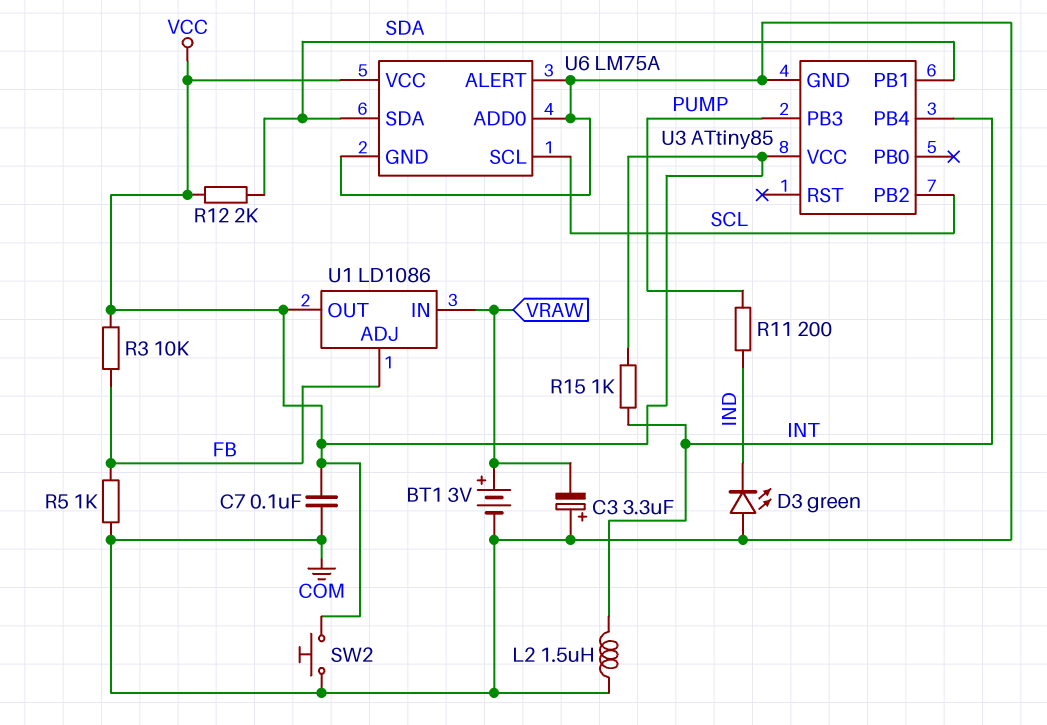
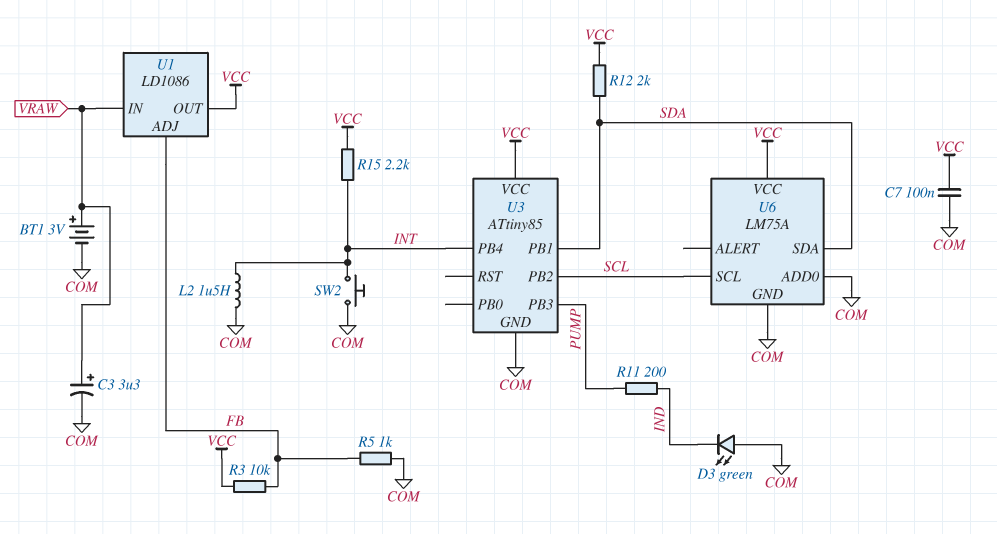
C3: 3.3uF (plus COM, minus VRAW) -> 3.3uF (plus VRAW, minus COM)
R15: 1k (INT, VCC) -> 2.2k (INT, VCC)
SW2: button (COM, VCC) -> button (COM, INT)
U6 pin ALERT: COM -> none

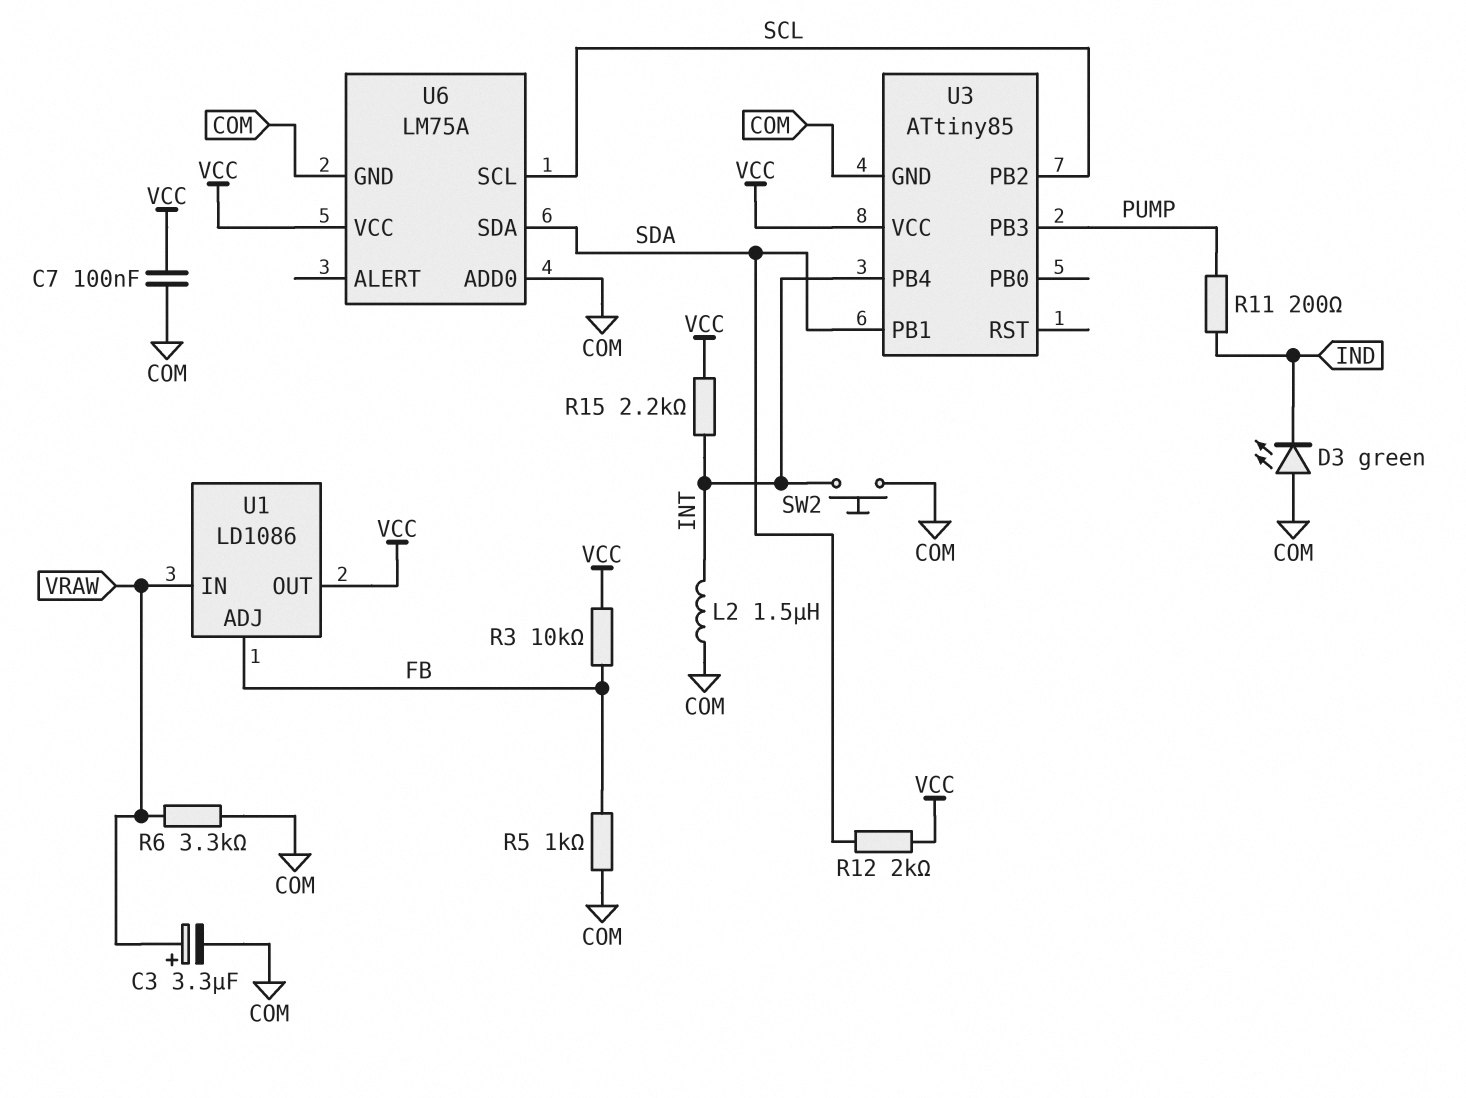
BT1: 3V (plus VRAW, minus COM) -> none
R6: none -> 3.3k (COM, VRAW)

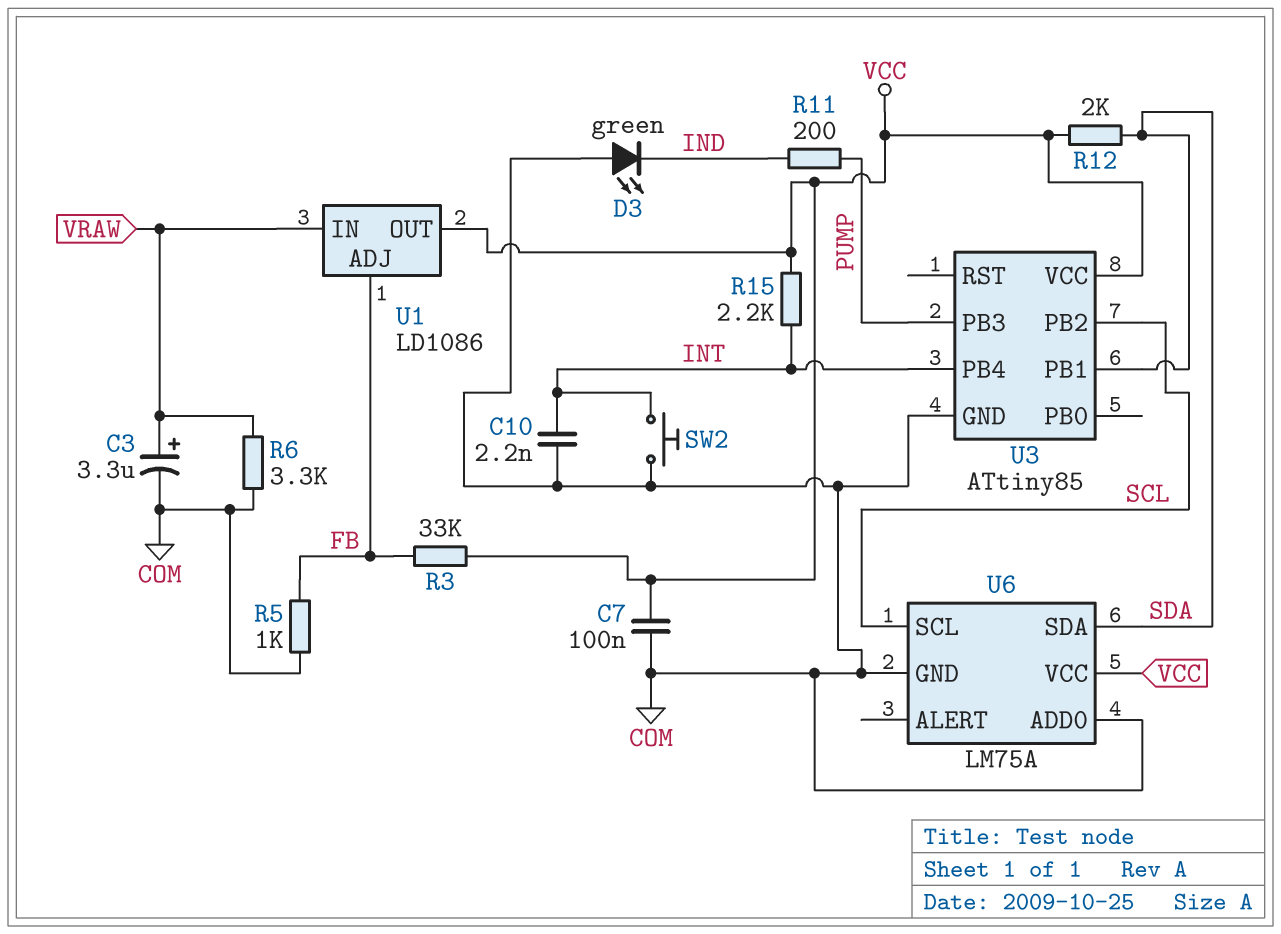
C10: none -> 2.2nF (COM, INT)
L2: 1.5uH (COM, INT) -> none
R3: 10k (FB, VCC) -> 33k (FB, VCC)

